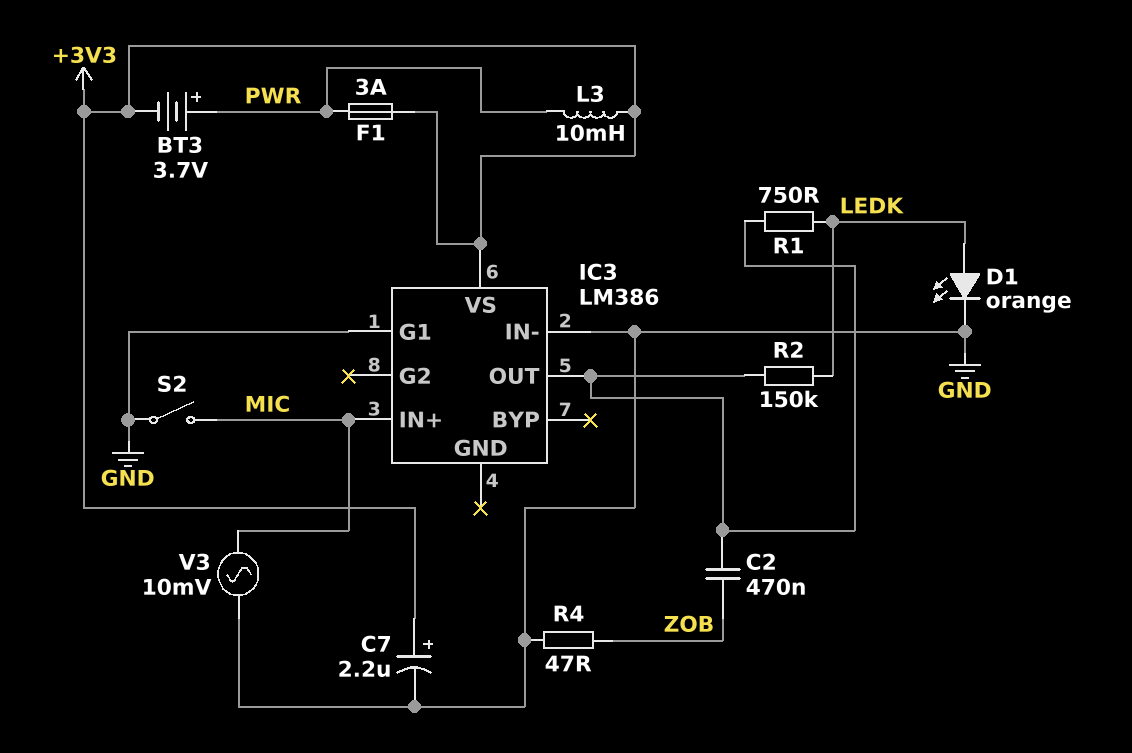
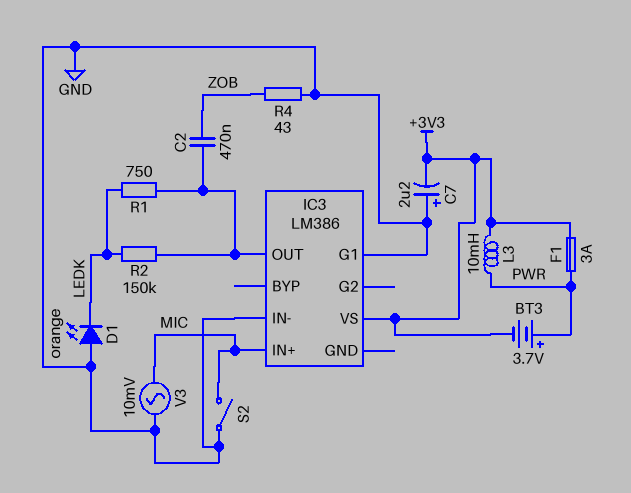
C7: 2.2uF (plus +3V3, minus GND) -> 2.2uF (plus GND, minus +3V3)
D1: LED orange (A LEDK, K GND) -> LED orange (A GND, K LEDK)
R4: 47 (GND, ZOB) -> 43 (GND, ZOB)

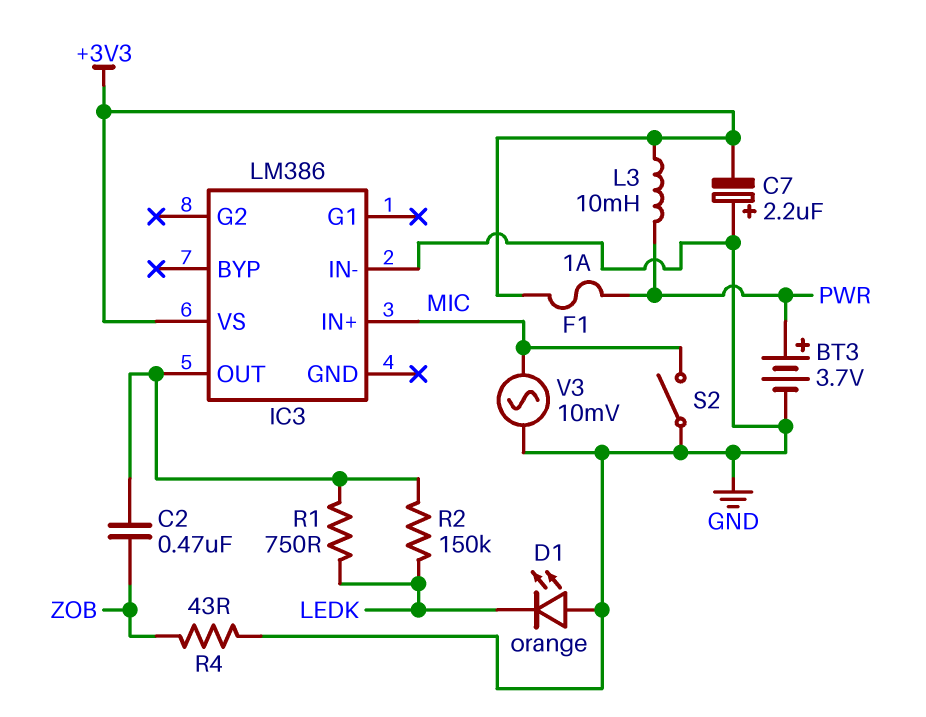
BT3: 3.7V (plus PWR, minus +3V3) -> 3.7V (plus PWR, minus GND)
F1: 3A (+3V3, PWR) -> 1A (+3V3, PWR)
IC3 pin G1: GND -> none

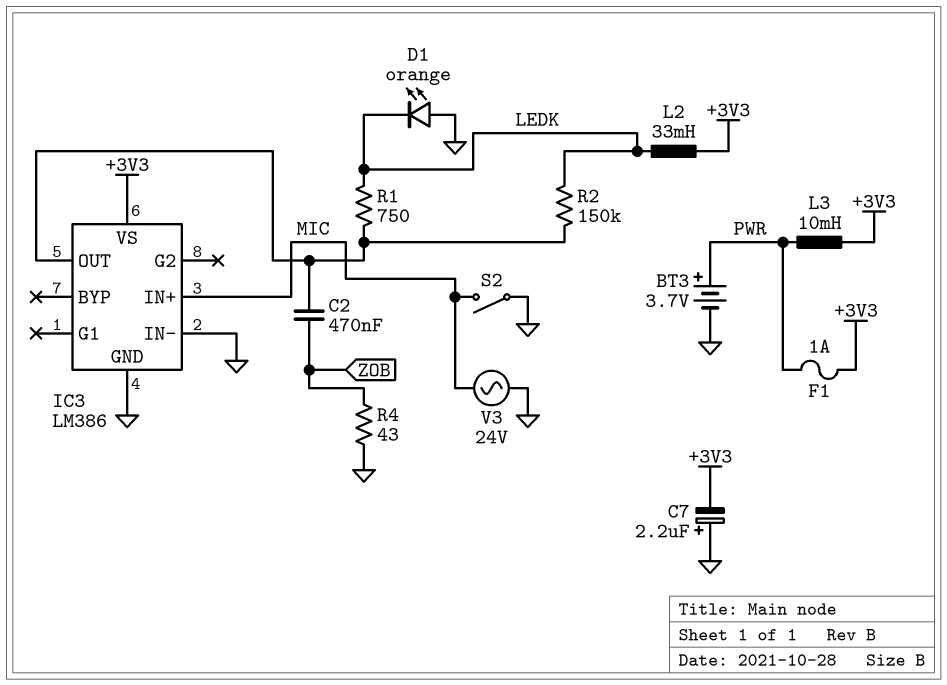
IC3 pin GND: none -> GND
L2: none -> 33mH (+3V3, LEDK)
V3: AC 10mV (GND, MIC) -> AC 24V (GND, MIC)

